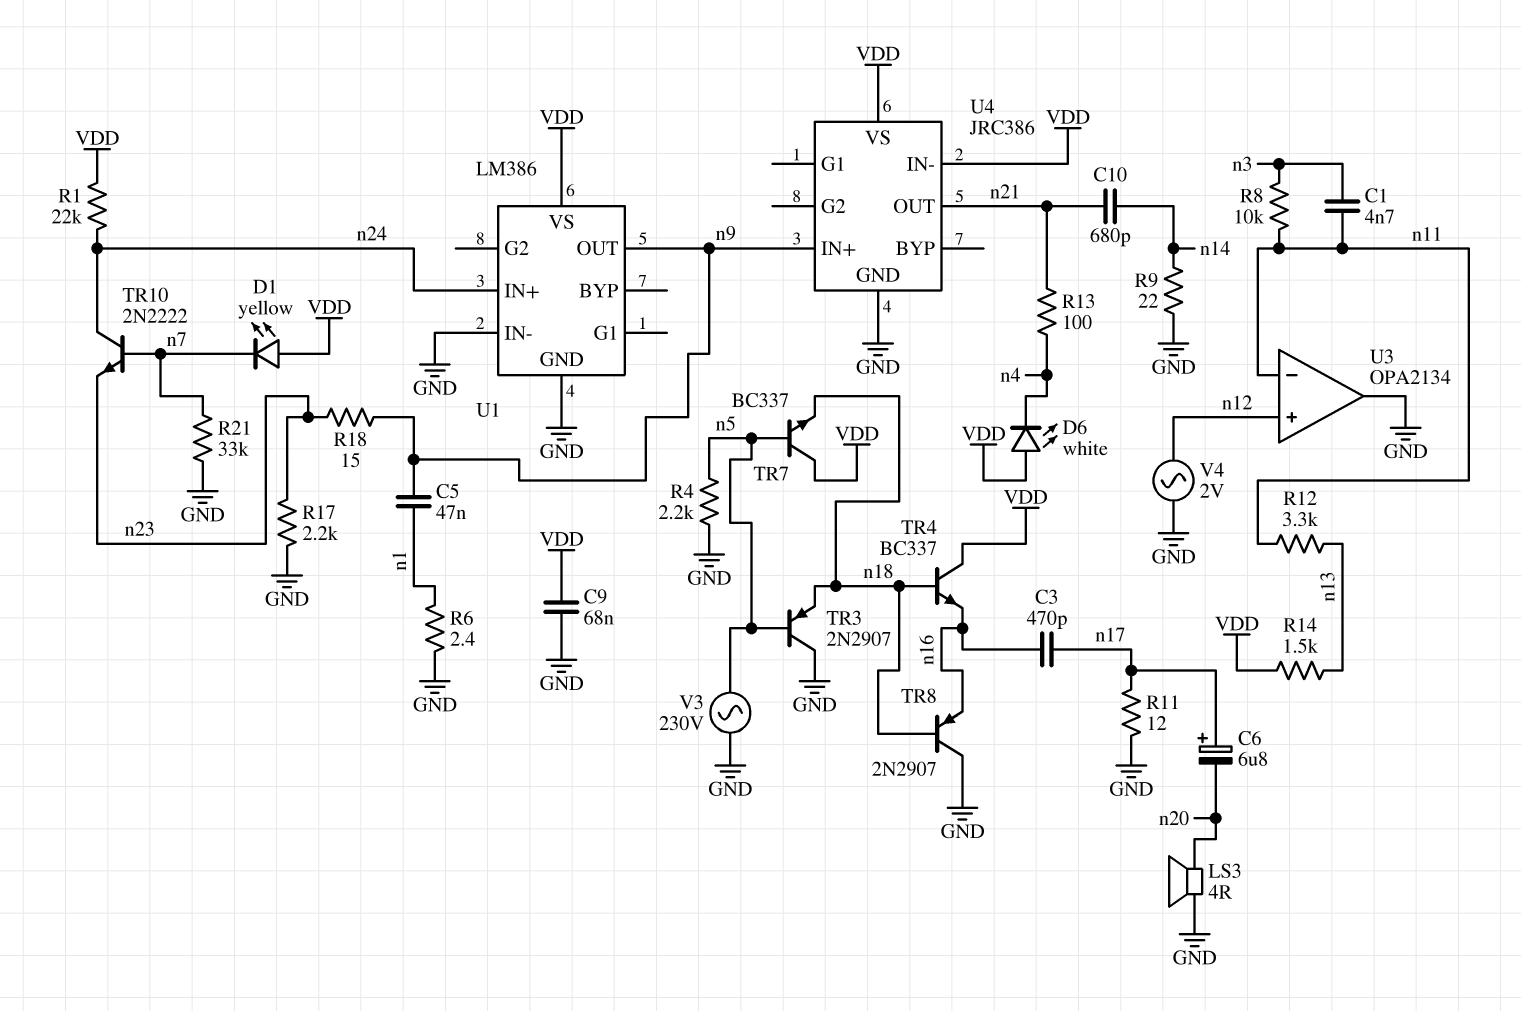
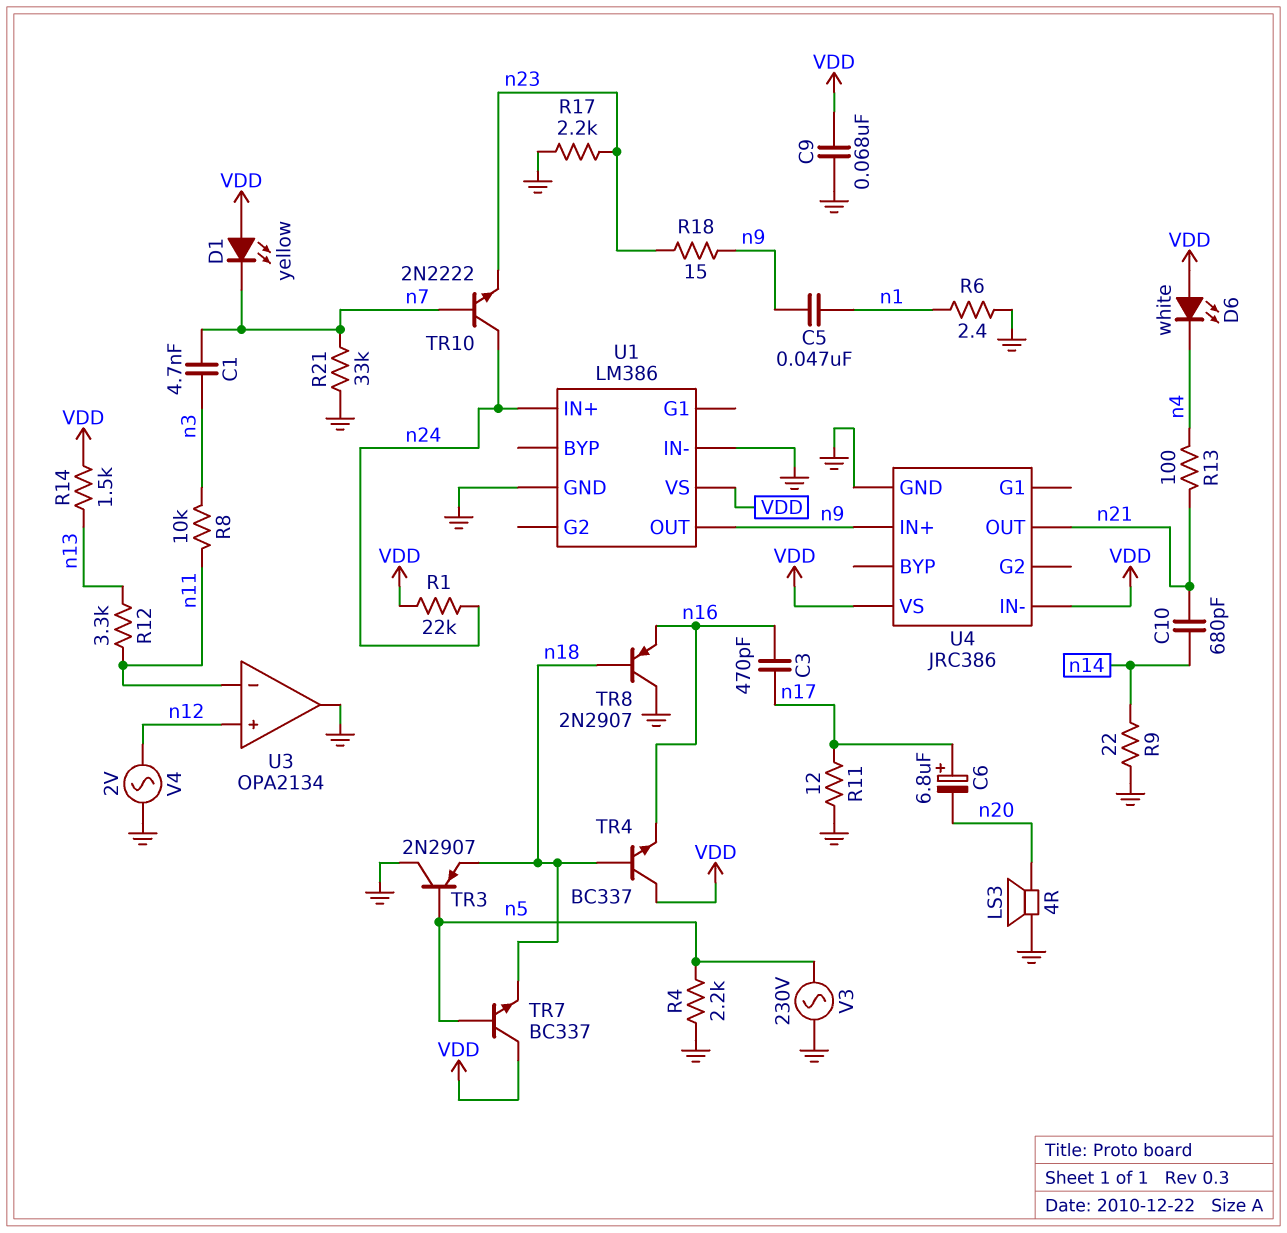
C1: 4.7nF (n3, n11) -> 4.7nF (n3, n7)

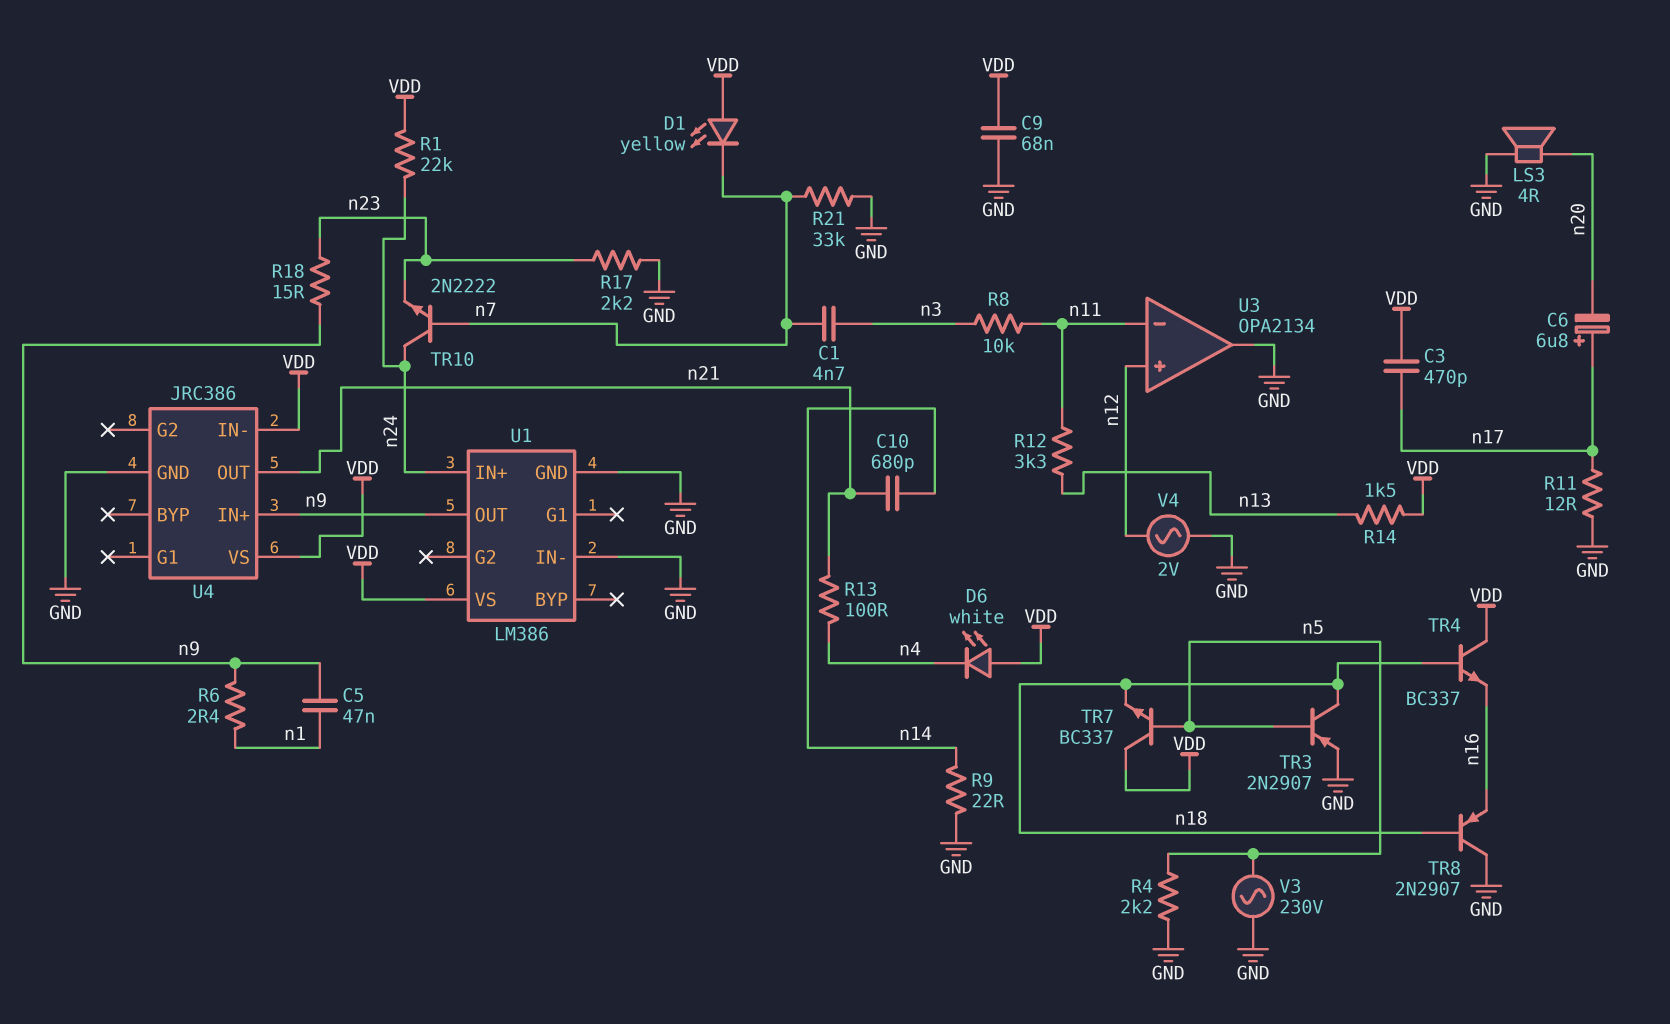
C3: 470pF (n16, n17) -> 470pF (VDD, n17)
R6: 2.4 (GND, n1) -> 2.4 (n1, n9)
TR3: PNP 2N2907 (B n5, C GND, E n18) -> PNP 2N2907 (B n5, C n18, E GND)

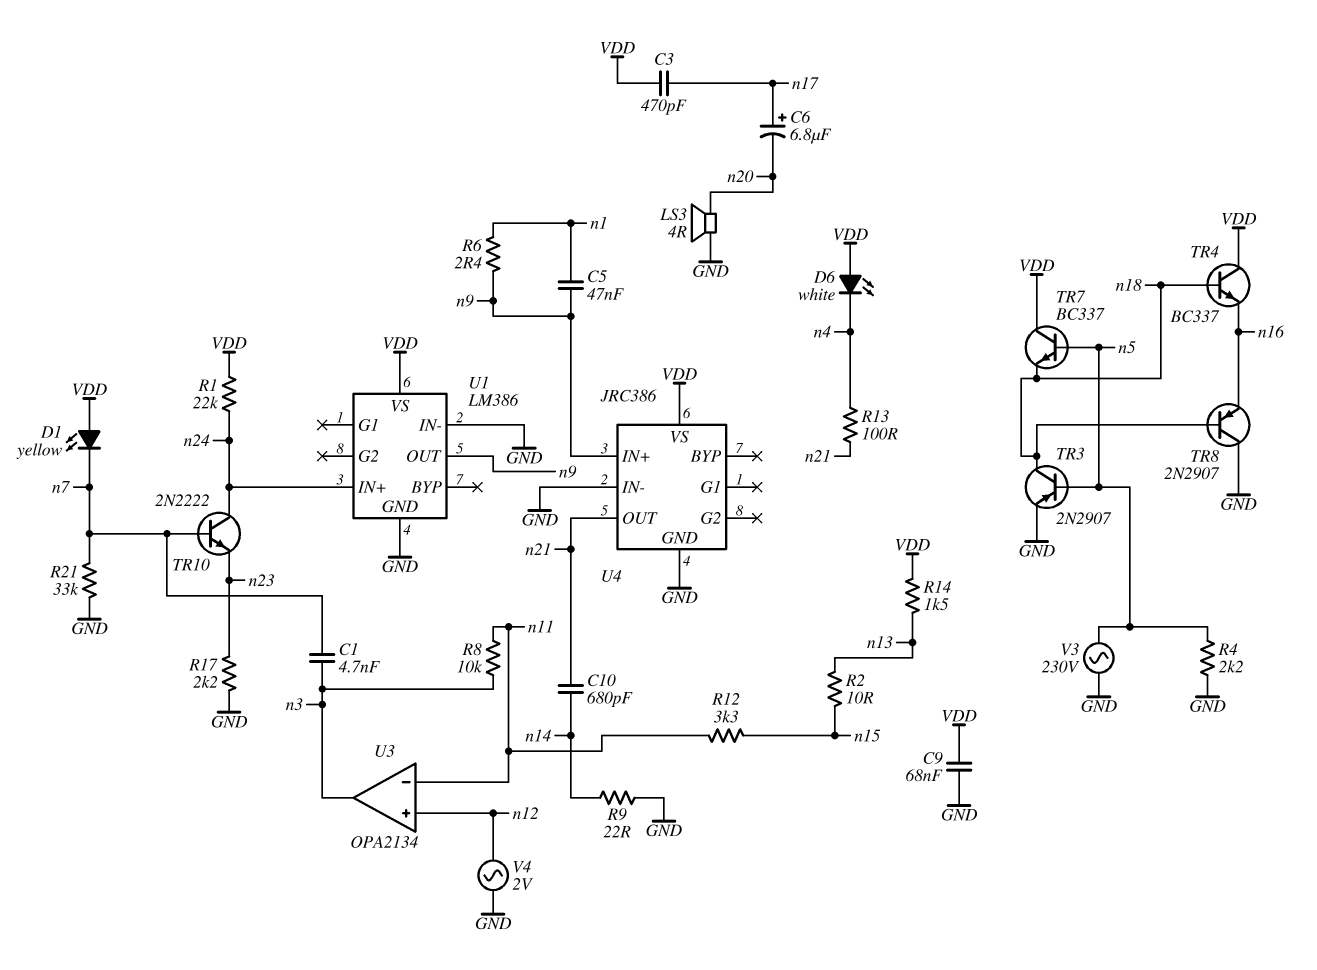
R2: none -> 10 (n13, n15)
R11: 12 (GND, n17) -> none
R12: 3.3k (n11, n13) -> 3.3k (n11, n15)
R18: 15 (n9, n23) -> none
U3 pin out: GND -> n3
U4 pin IN-: VDD -> GND

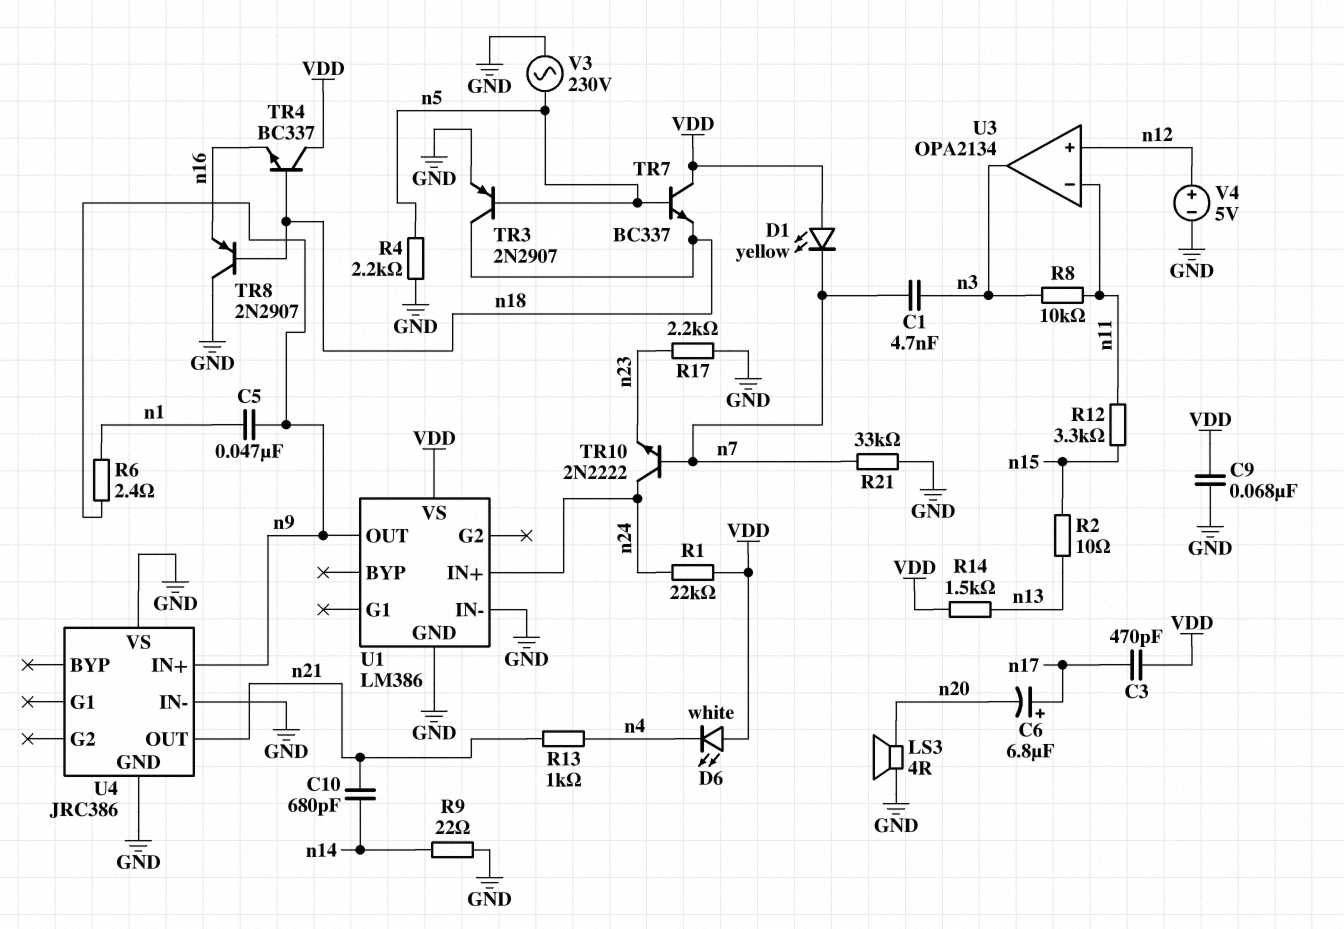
R13: 100 (n4, n21) -> 1k (n4, n21)
U4 pin VS: VDD -> GND
V4: AC 2V (GND, n12) -> 5V (plus n12, minus GND)

